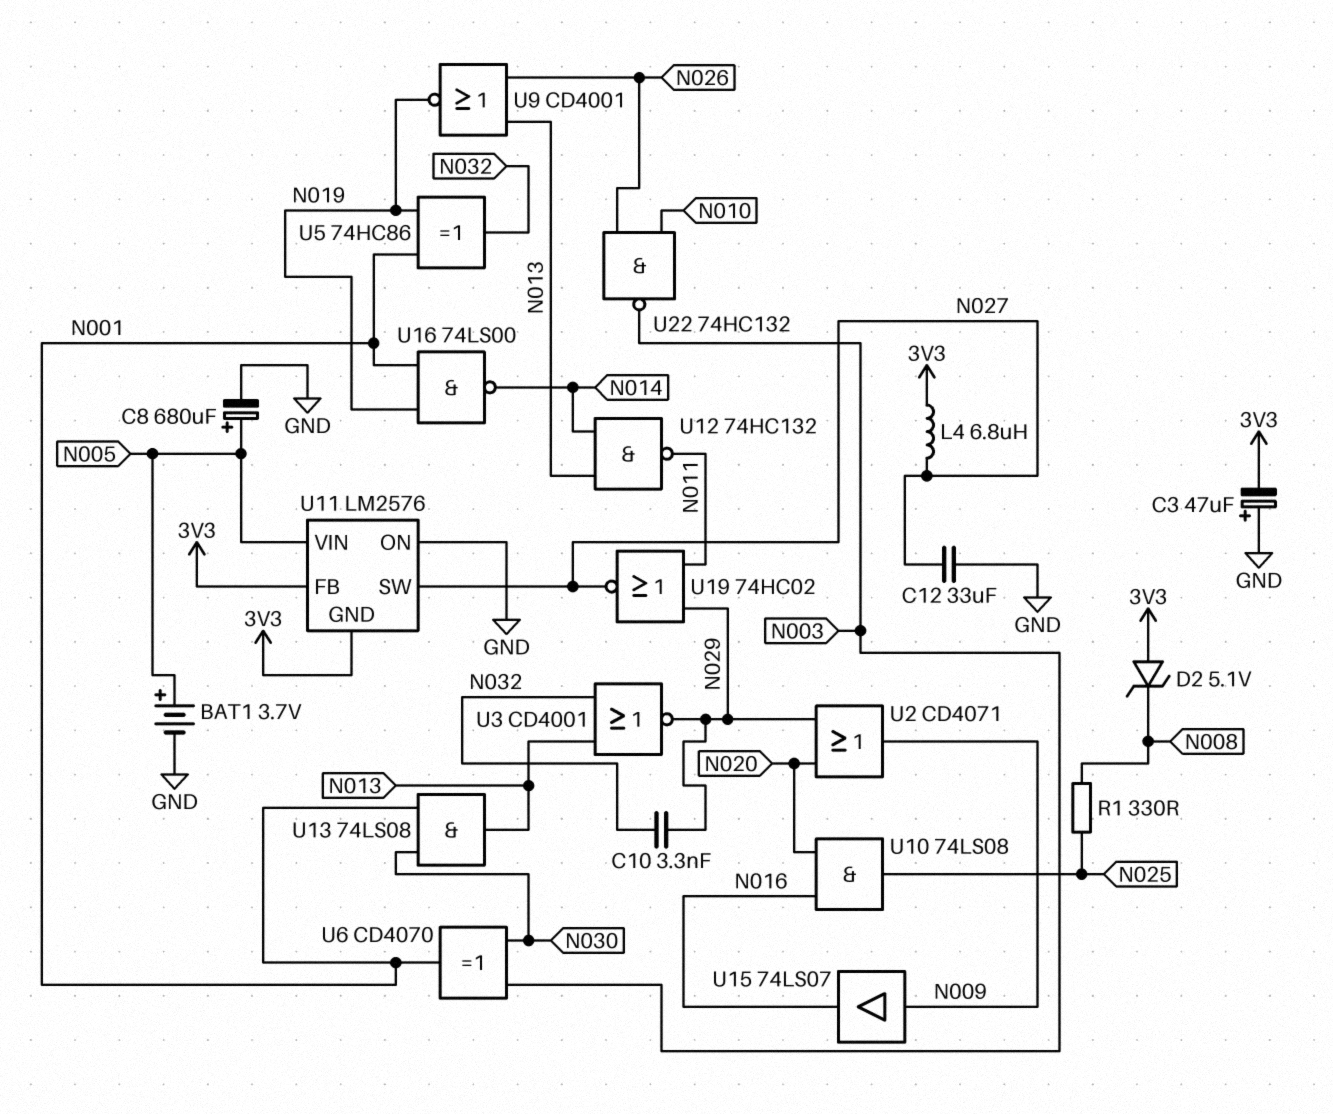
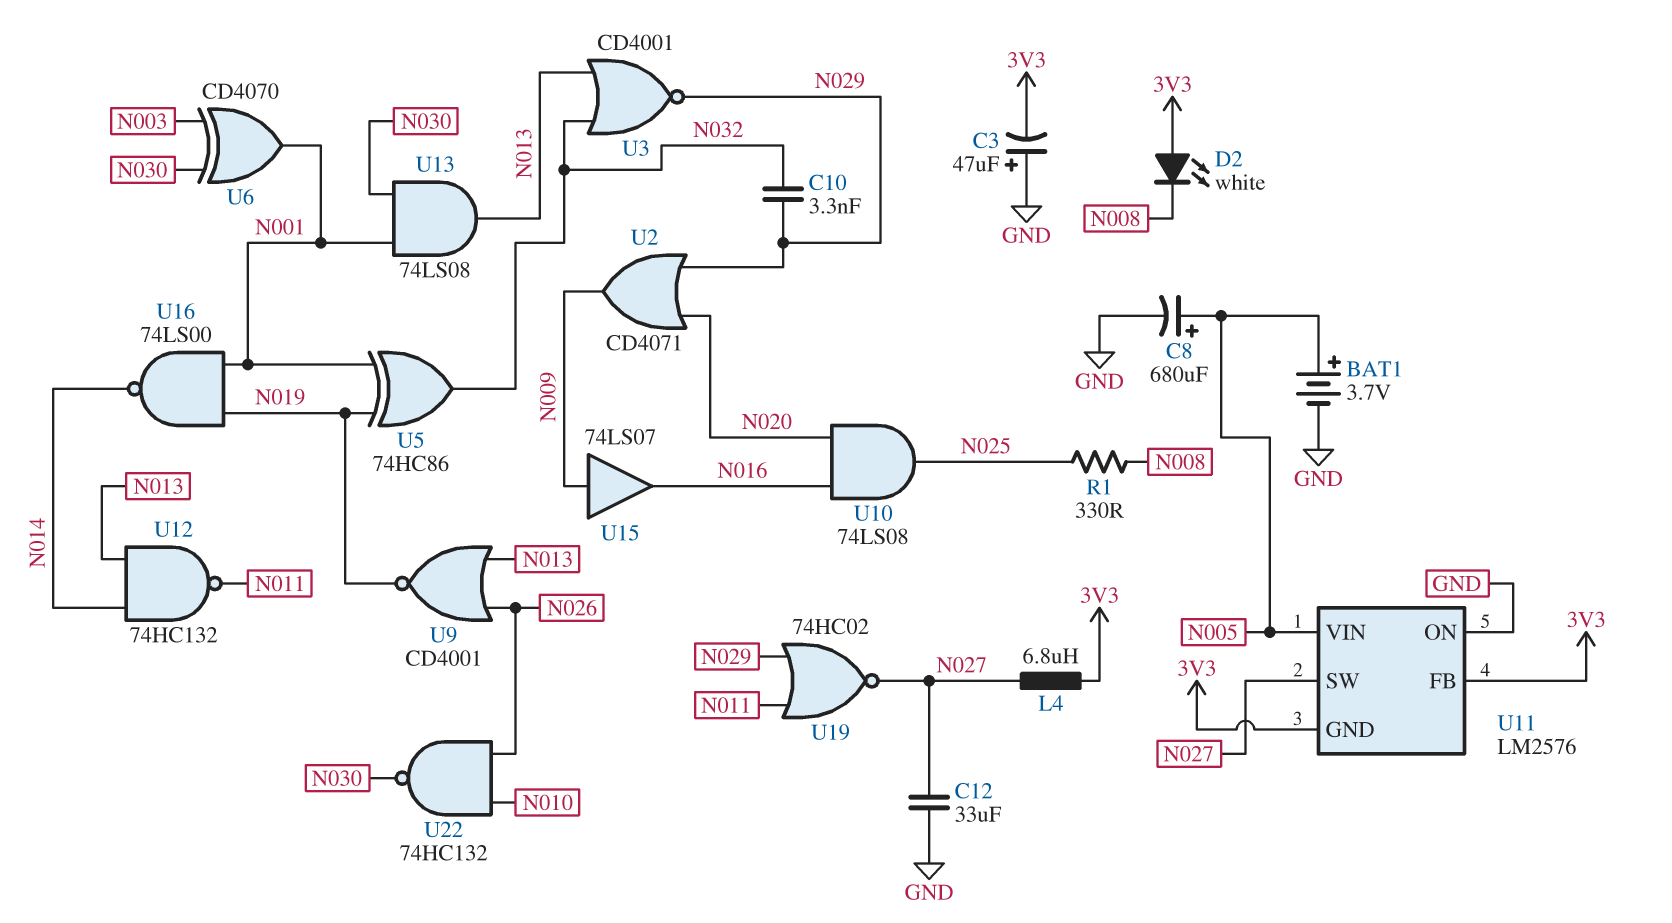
D2: zener 5.1V (A 3V3, K N008) -> LED white (A 3V3, K N008)
U22: NAND 74HC132 (in N010, in N026, out N003) -> NAND 74HC132 (in N010, in N026, out N030)

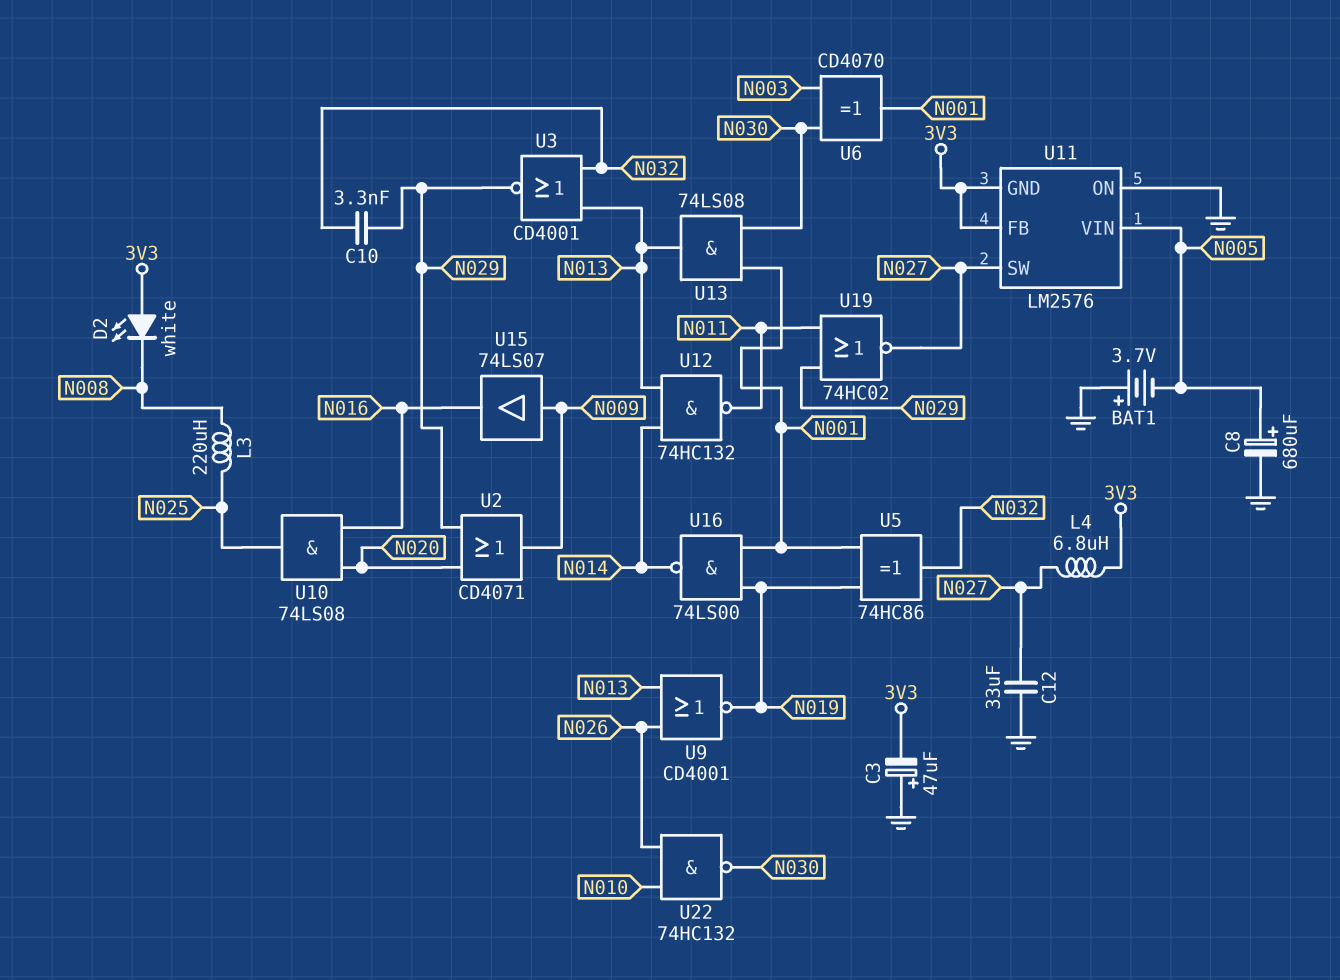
BAT1: 3.7V (plus N005, minus GND) -> 3.7V (plus GND, minus N005)
L3: none -> 220uH (N008, N025)
R1: 330 (N008, N025) -> none

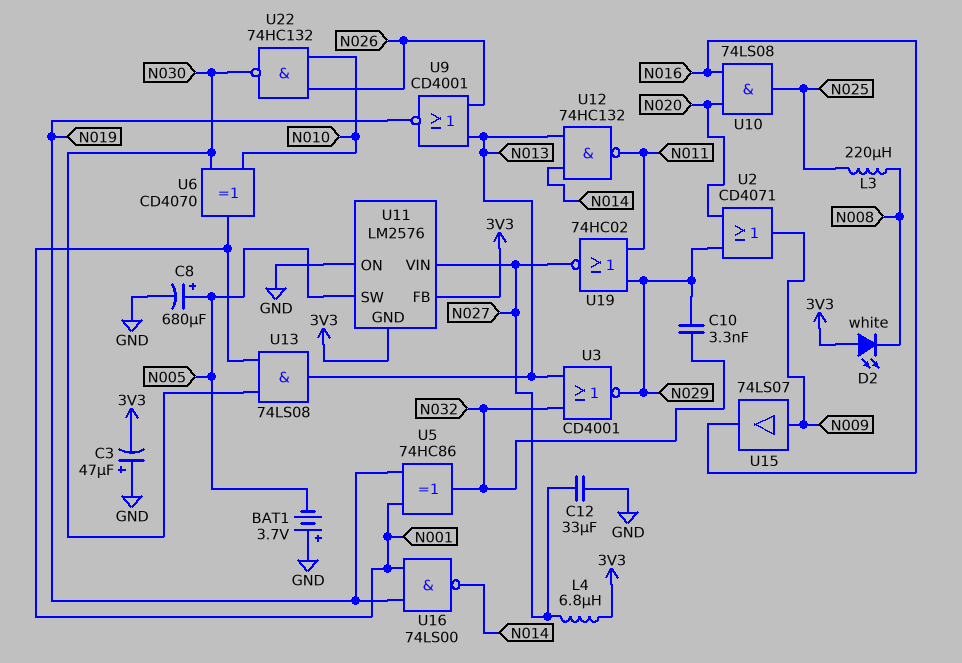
U6: XOR CD4070 (in N003, in N030, out N001) -> XOR CD4070 (in N010, in N030, out N001)
U11 pin SW: N027 -> N005
U11 pin VIN: N005 -> N027

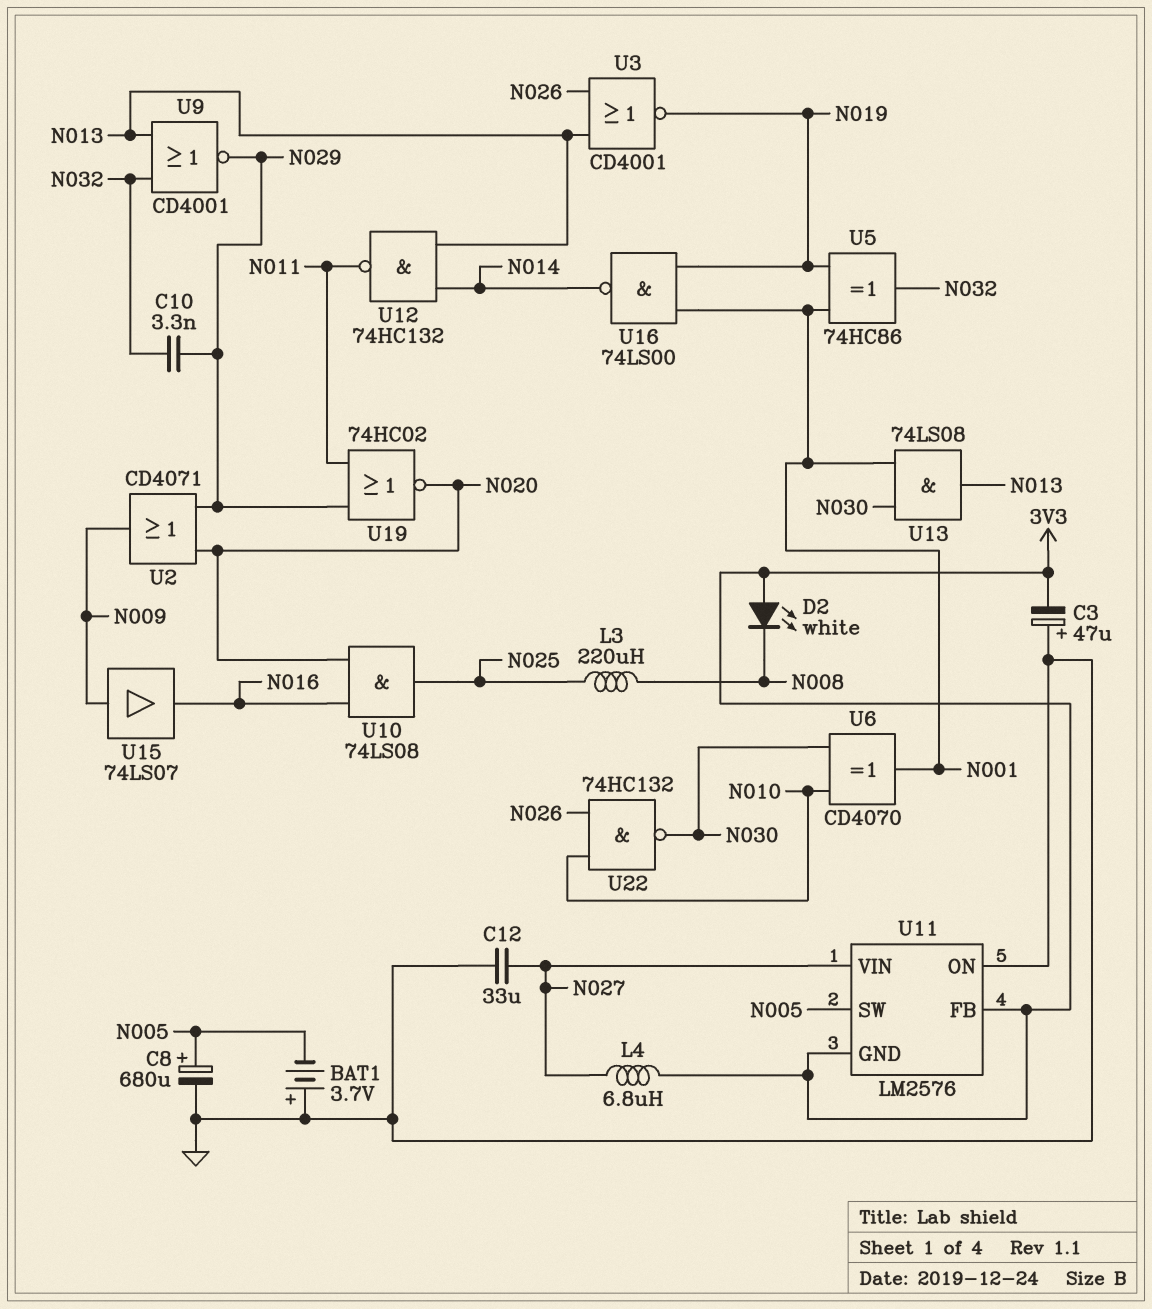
U3: NOR CD4001 (in N013, in N032, out N029) -> NOR CD4001 (in N013, in N026, out N019)
U9: NOR CD4001 (in N013, in N026, out N019) -> NOR CD4001 (in N013, in N032, out N029)
U19: NOR 74HC02 (in N011, in N029, out N027) -> NOR 74HC02 (in N011, in N029, out N020)

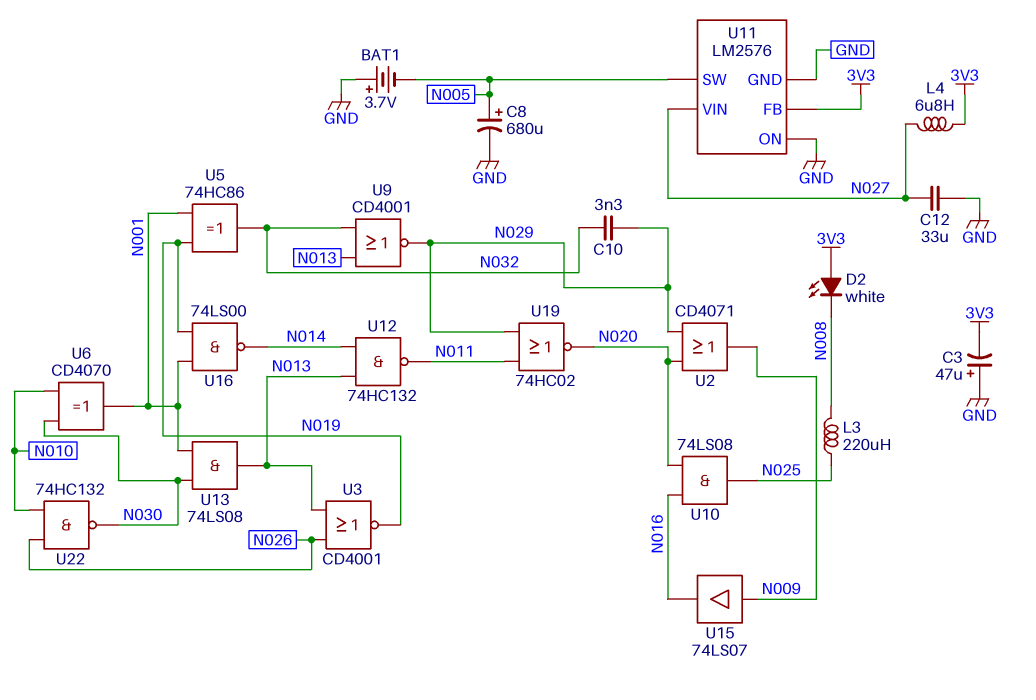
U11 pin GND: 3V3 -> GND

